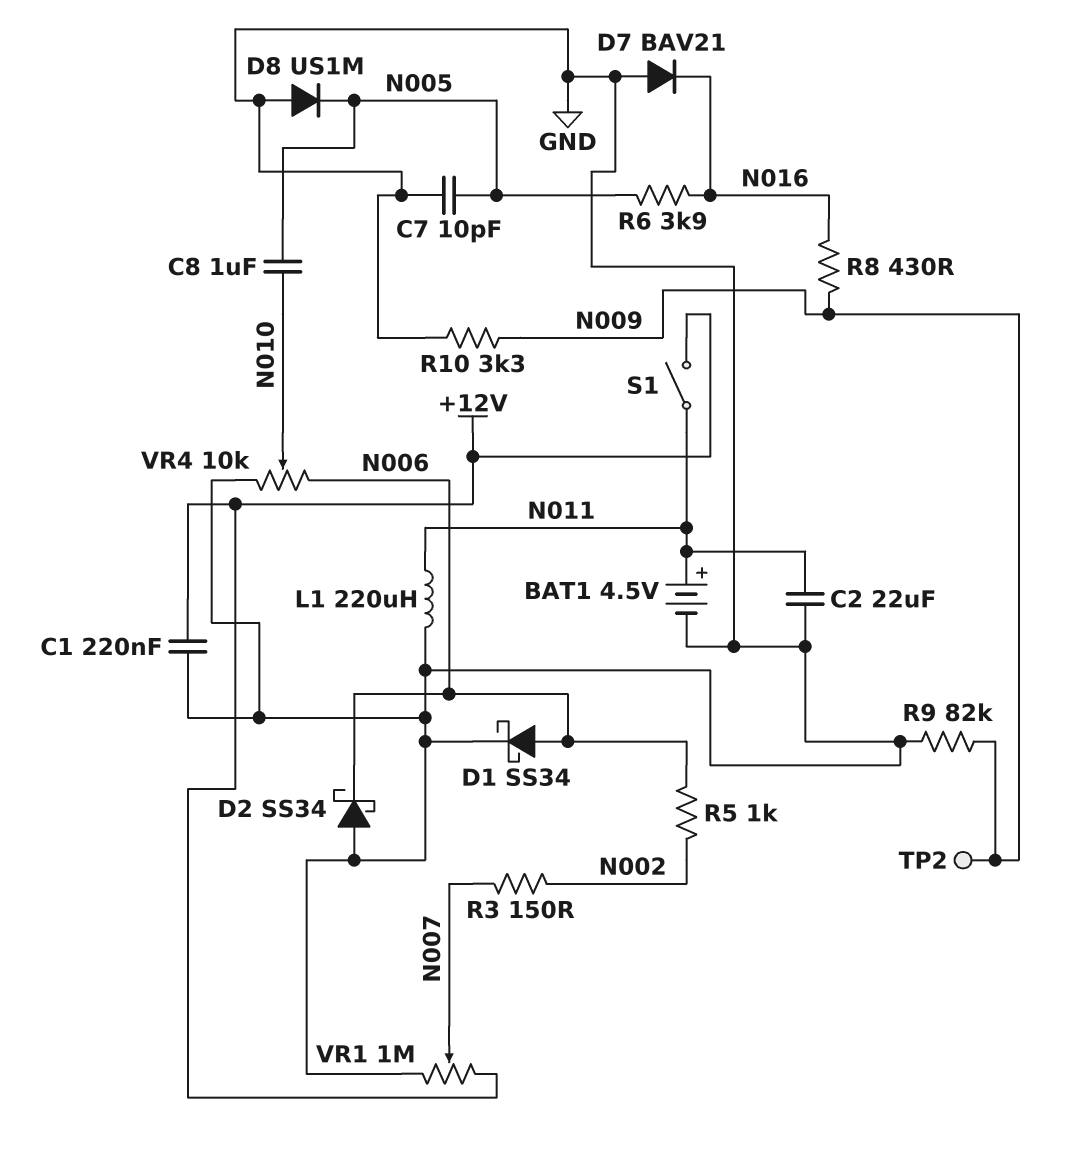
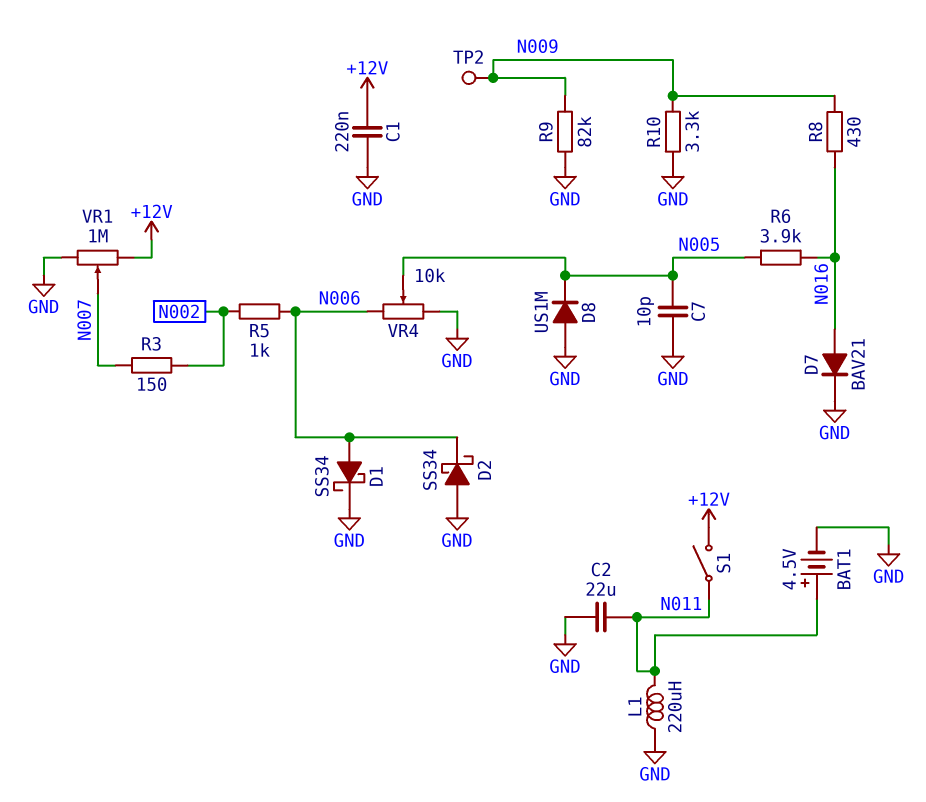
C8: 1uF (N005, N010) -> none
D7: diode BAV21 (A GND, K N016) -> diode BAV21 (A N016, K GND)
VR4: 10k (GND, N006, wiper N010) -> 10k (GND, N006, wiper N005)

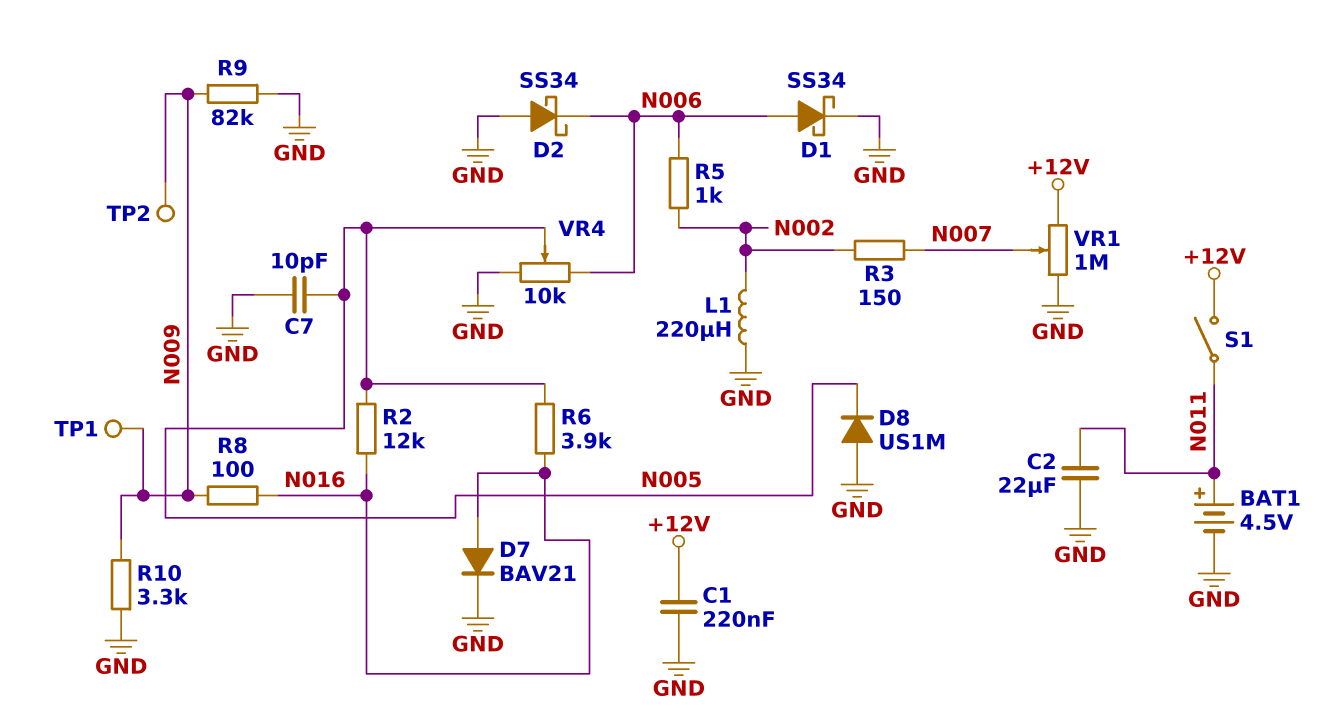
L1: 220uH (GND, N011) -> 220uH (GND, N002)
R2: none -> 12k (N005, N016)
R8: 430 (N009, N016) -> 100 (N009, N016)
TP1: none -> test point (N009)

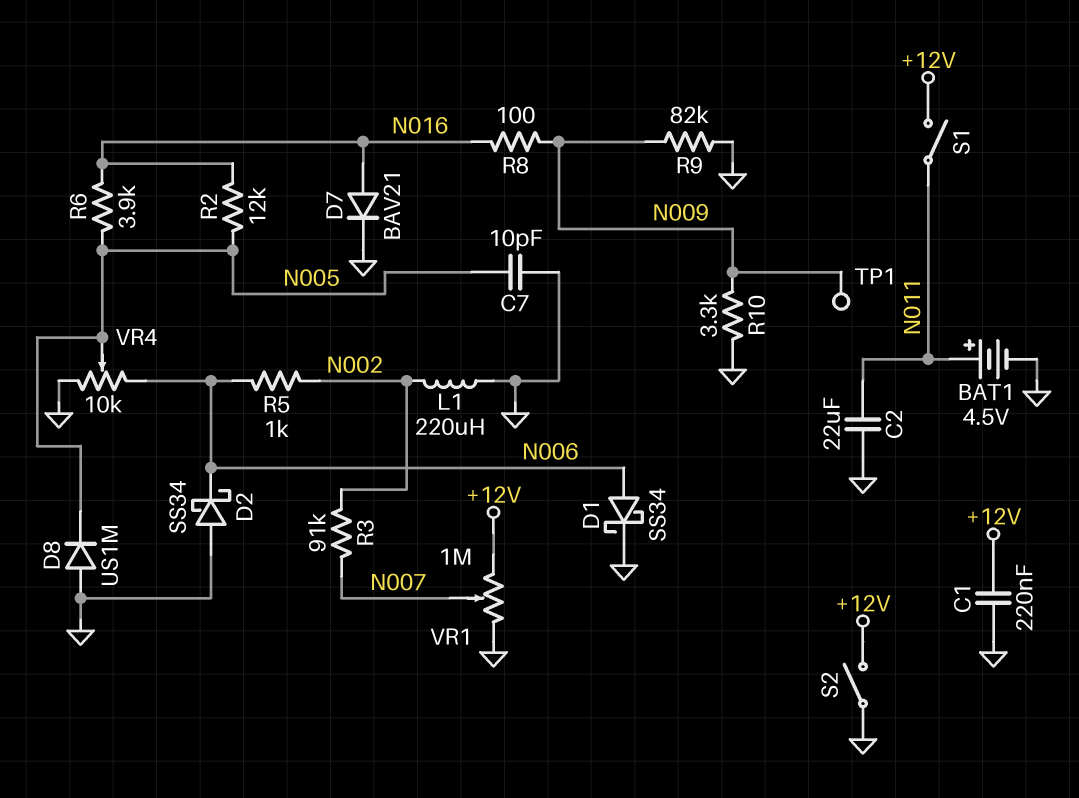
R3: 150 (N002, N007) -> 91k (N002, N007)
S2: none -> switch (+12V, GND)
TP2: test point (N009) -> none

